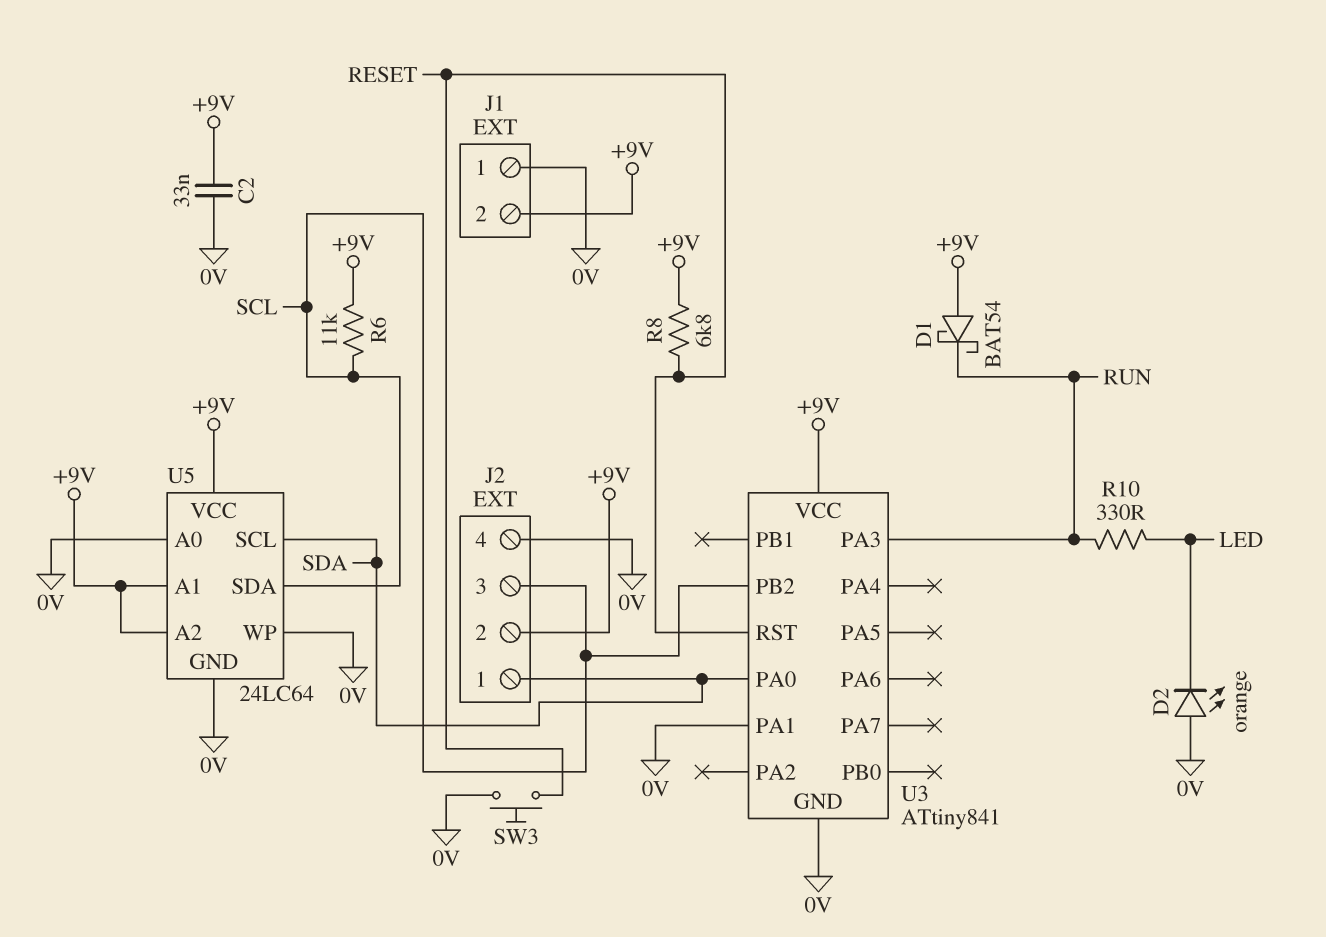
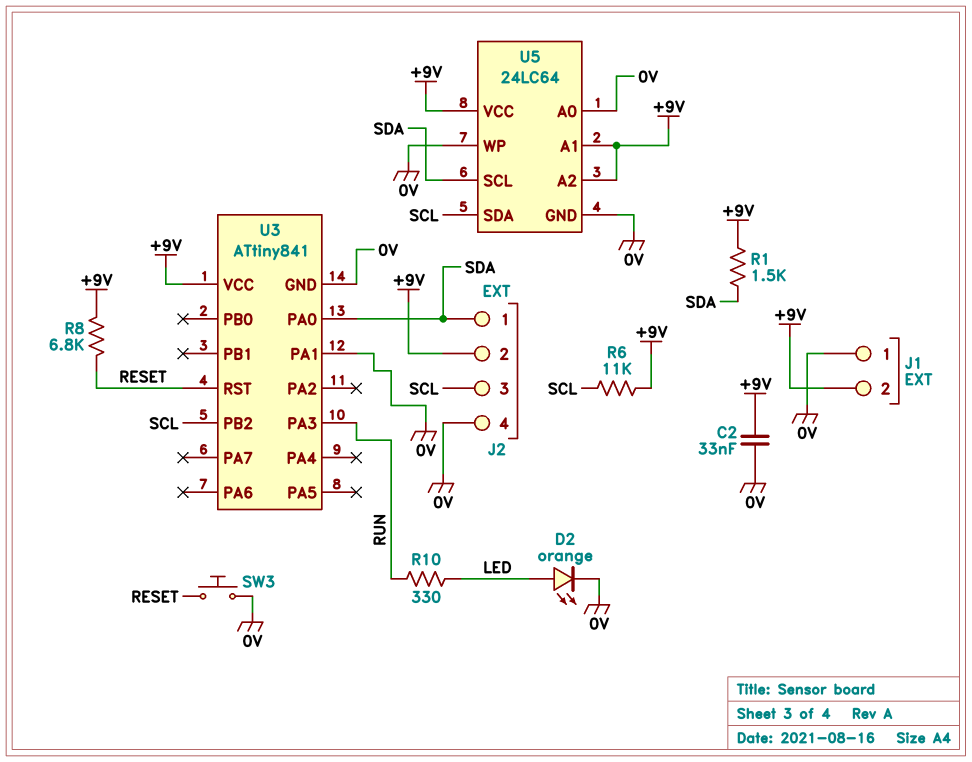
D1: schottky BAT54 (A +9V, K RUN) -> none
D2: LED orange (A 0V, K LED) -> LED orange (A LED, K 0V)
R1: none -> 1.5k (+9V, SDA)

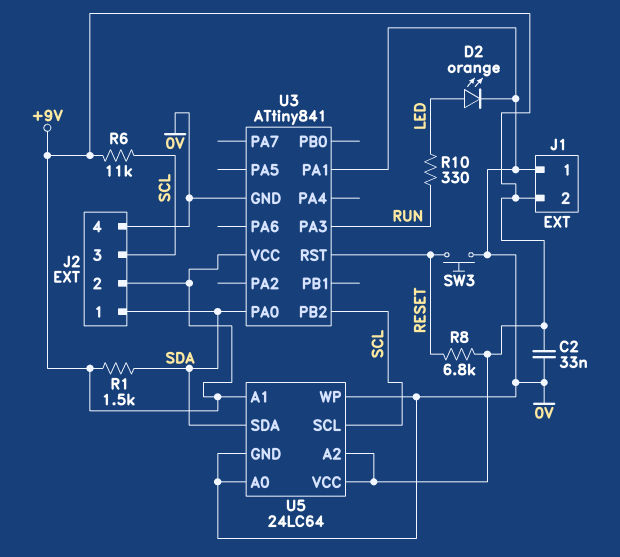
U5 pin SCL: SDA -> SCL
U5 pin SDA: SCL -> SDA

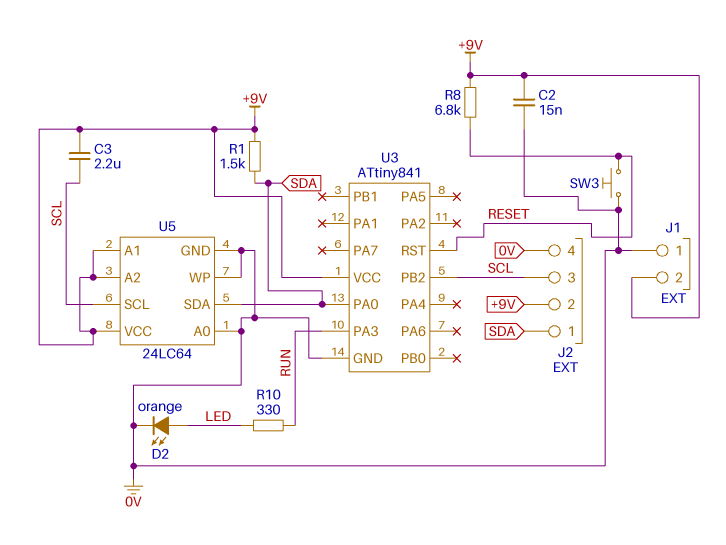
C2: 33nF (+9V, 0V) -> 15nF (+9V, 0V)
C3: none -> 2.2uF (+9V, SCL)
R6: 11k (+9V, SCL) -> none
U3 pin PA1: 0V -> none

